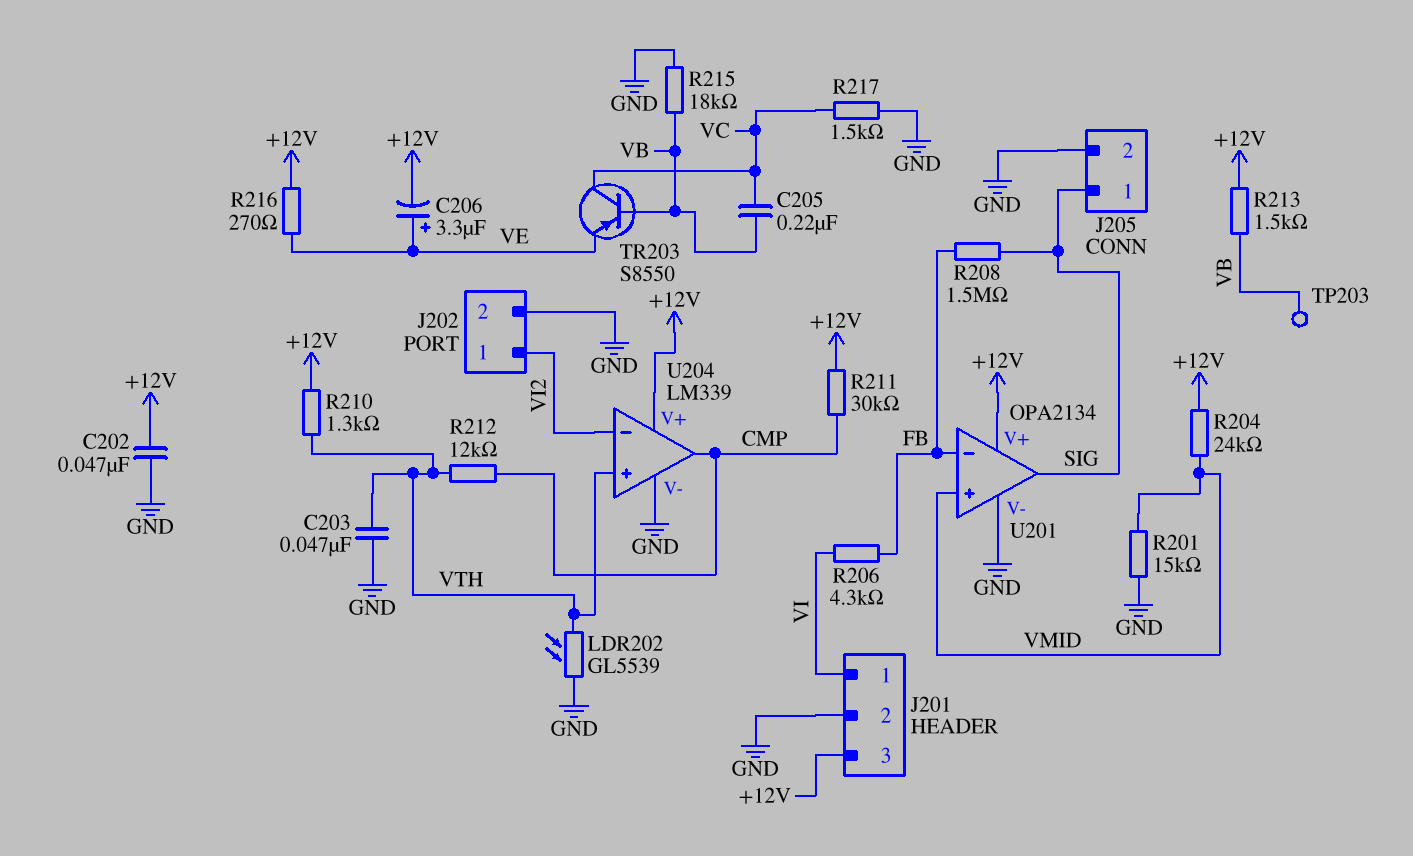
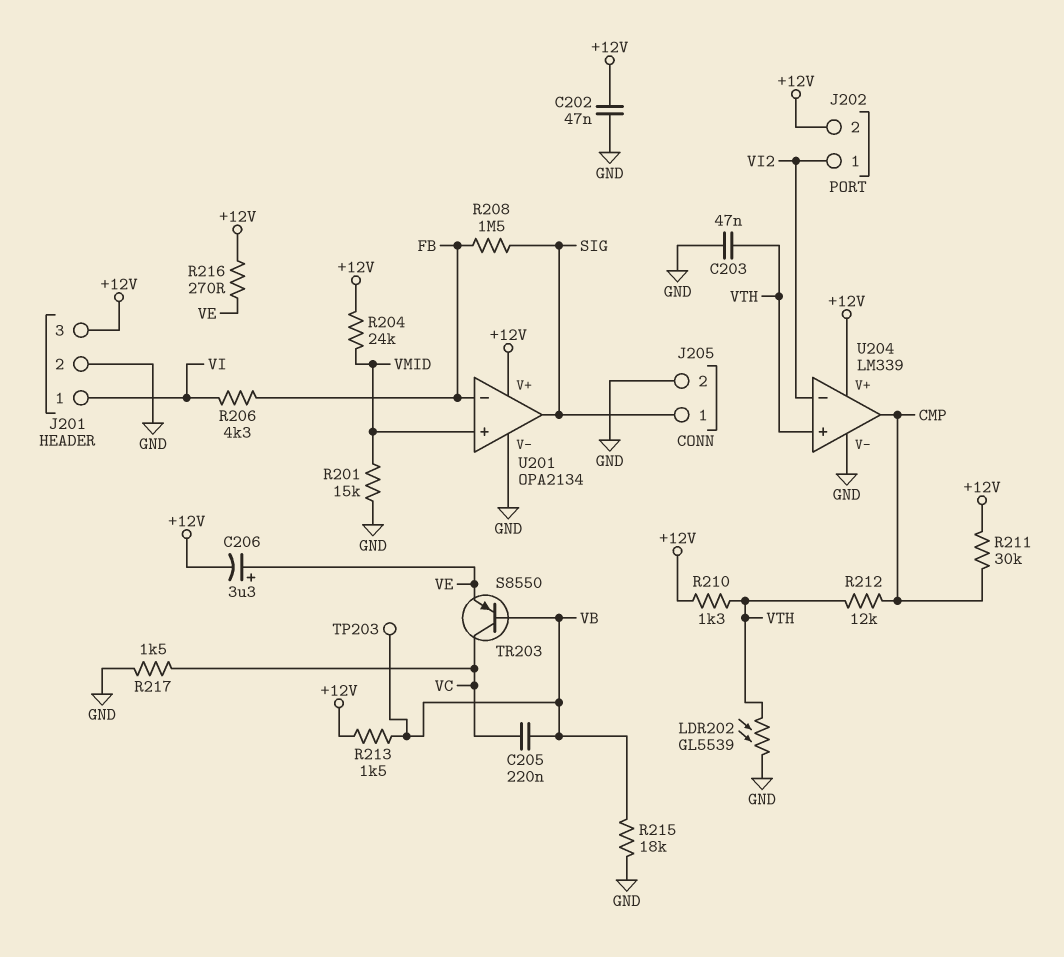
J202 pin 2: GND -> +12V

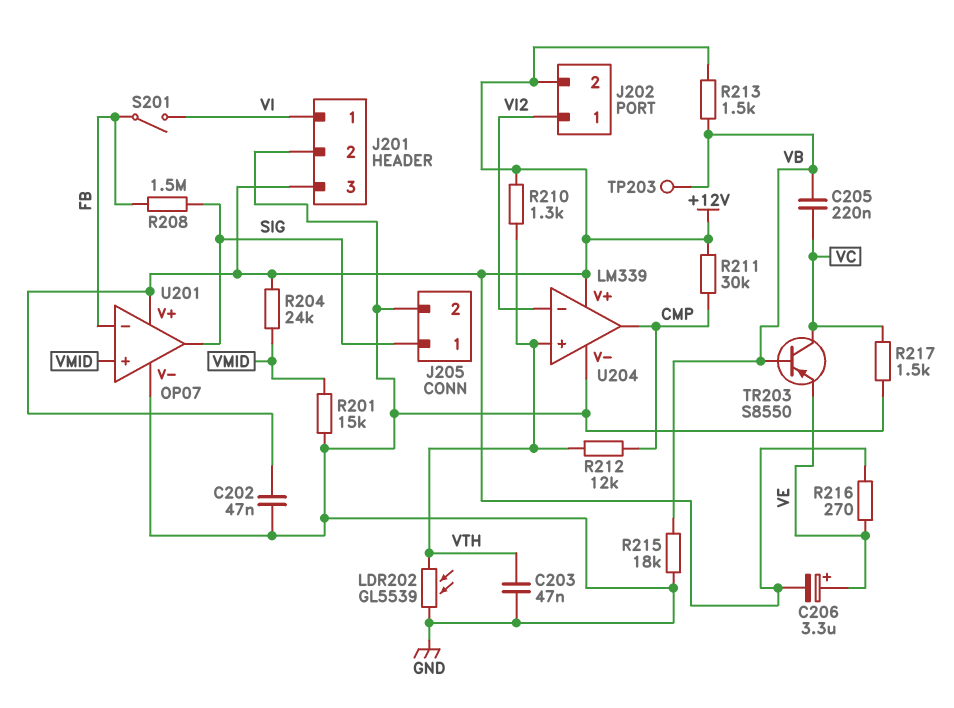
R206: 4.3k (FB, VI) -> none
S201: none -> switch (FB, VI)
U201: OPA2134 -> OP07

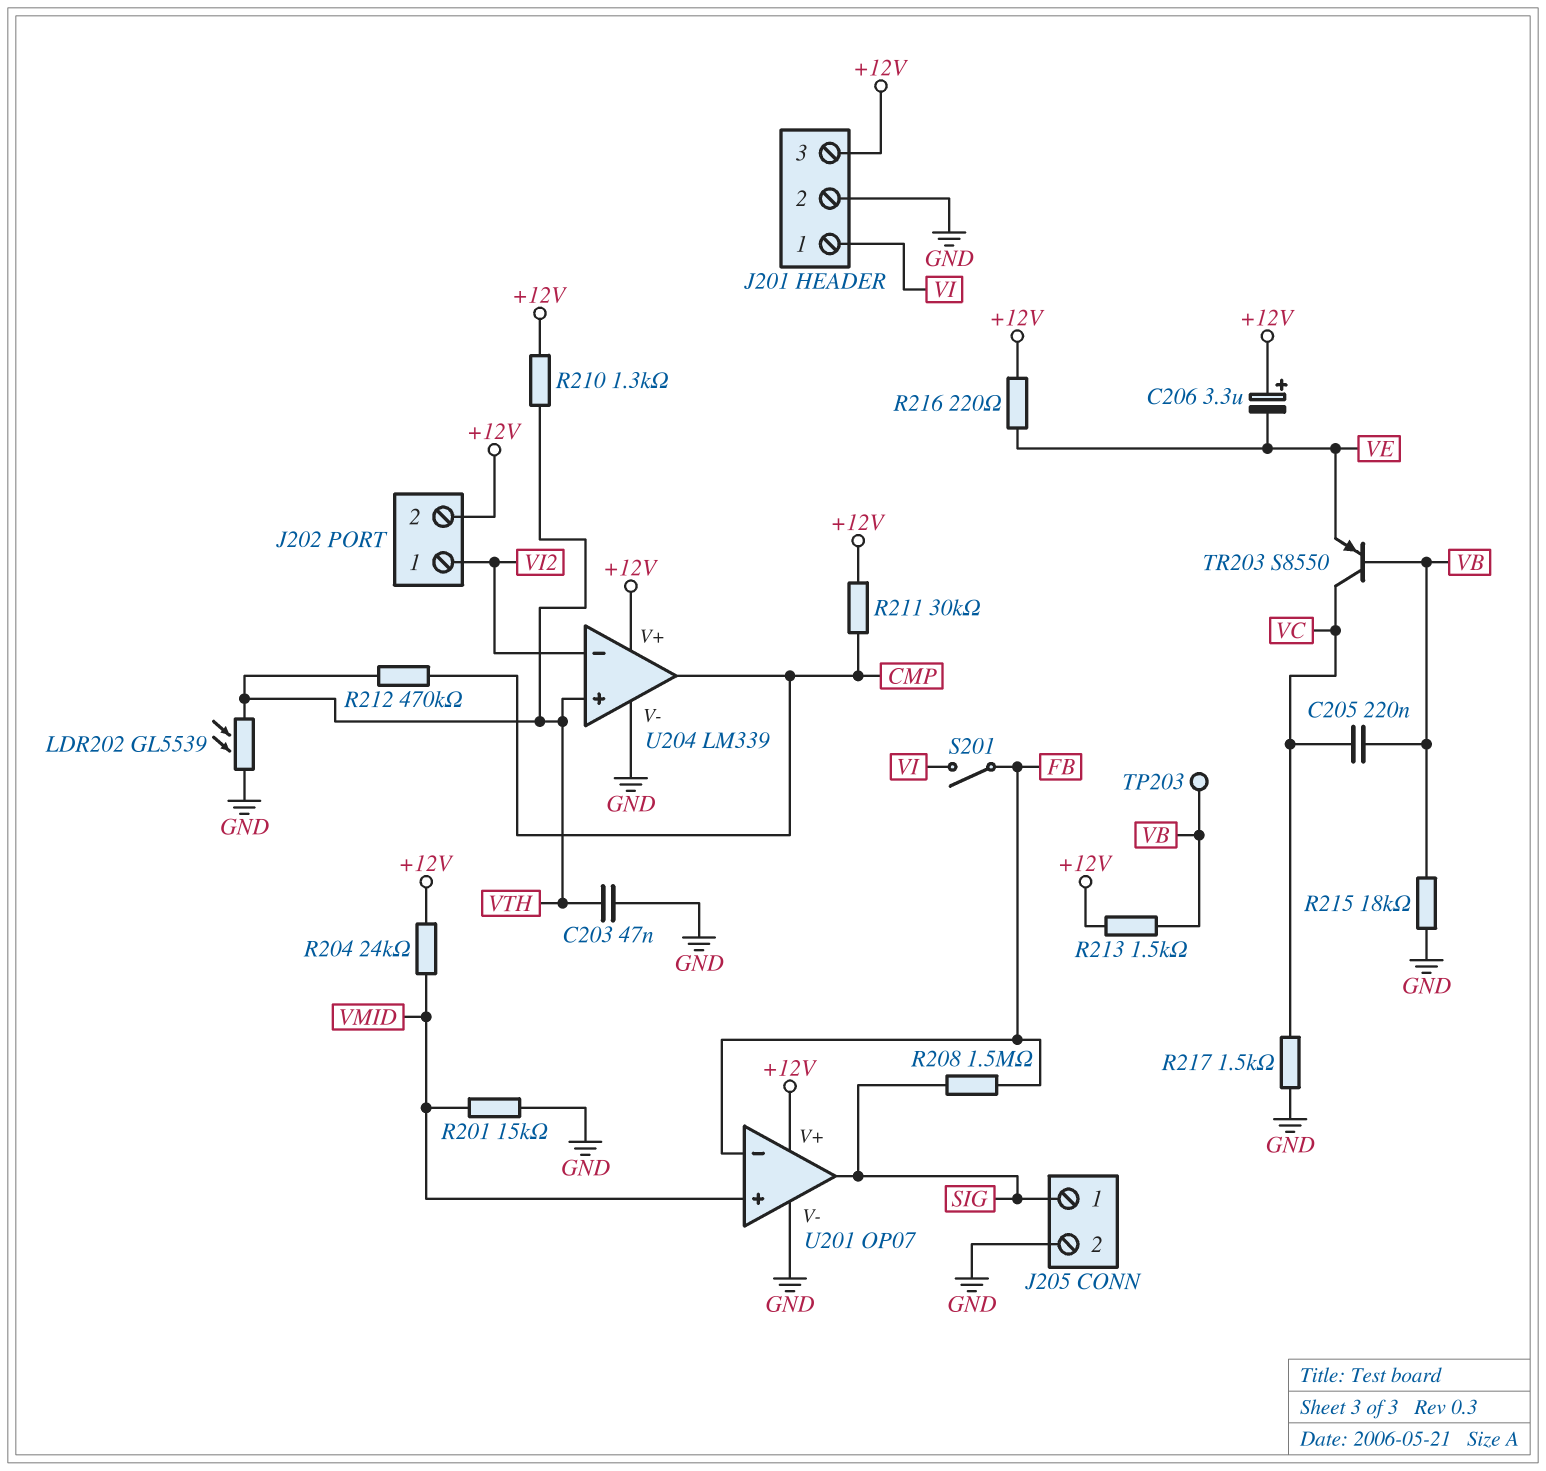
C202: 47nF (+12V, GND) -> none
C206: 3.3uF (plus VE, minus +12V) -> 3.3uF (plus +12V, minus VE)
R212: 12k (CMP, VTH) -> 470k (CMP, VTH)
R216: 270 (+12V, VE) -> 220 (+12V, VE)

